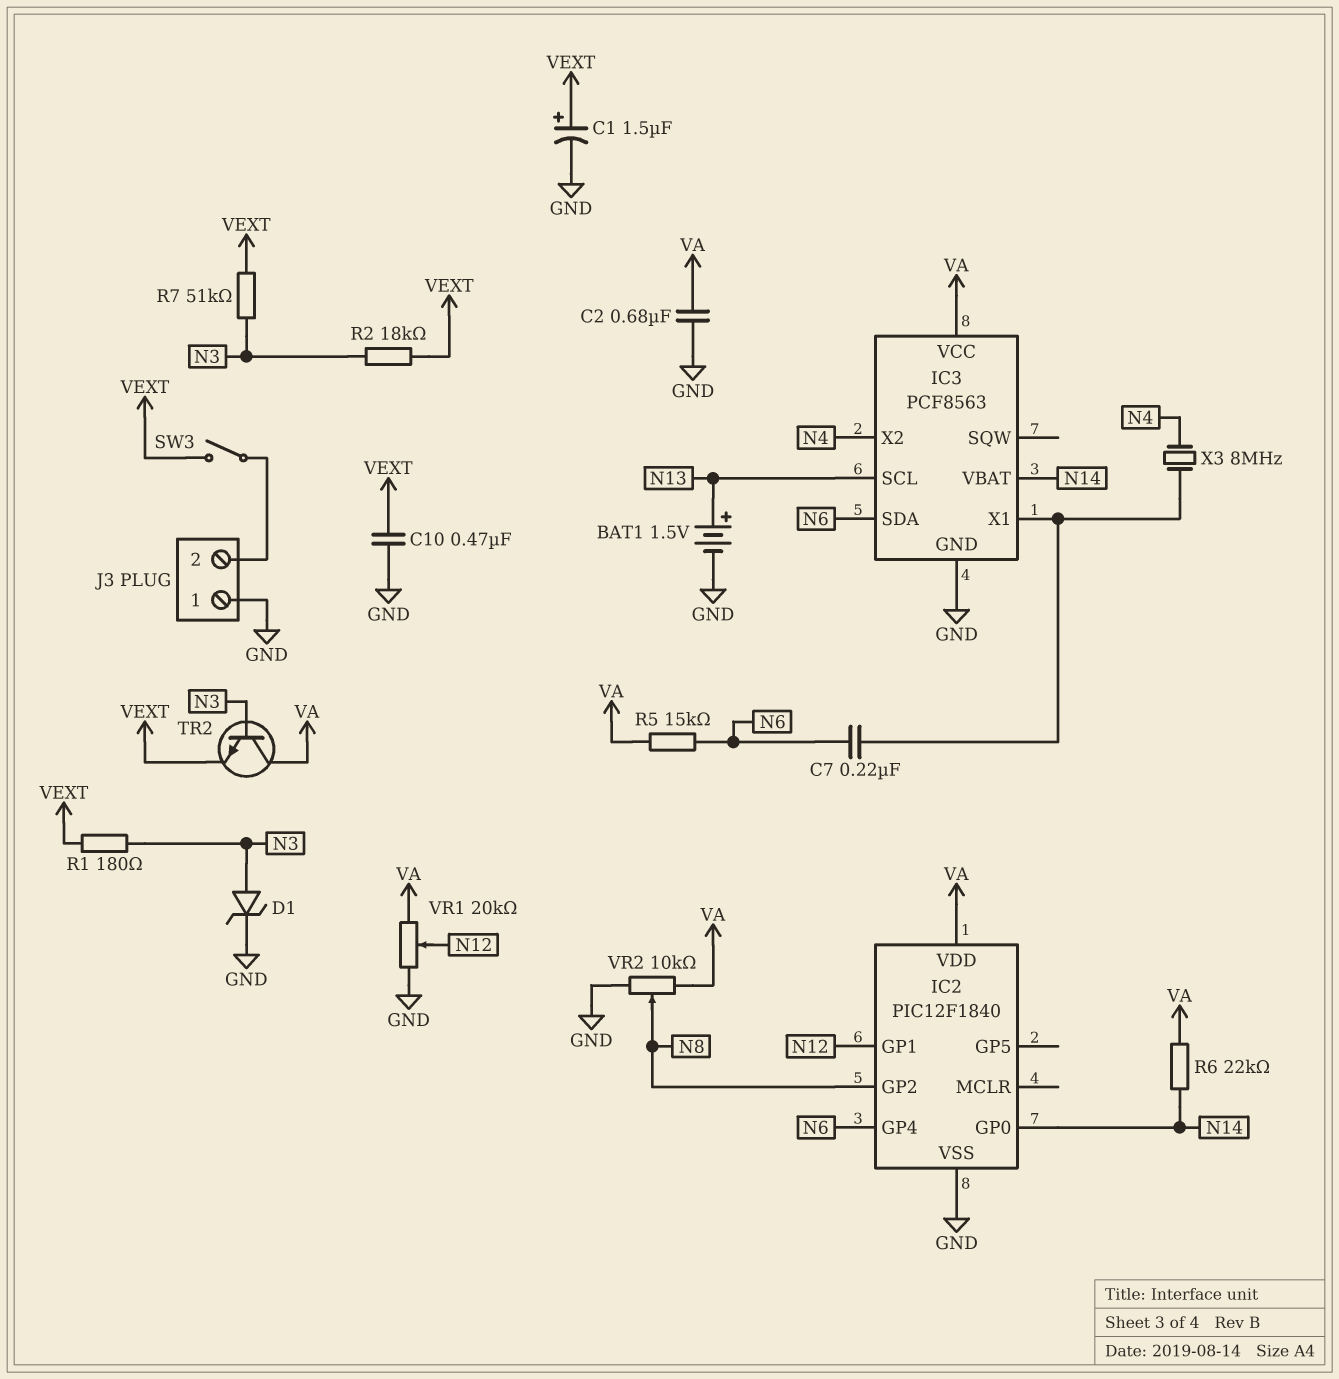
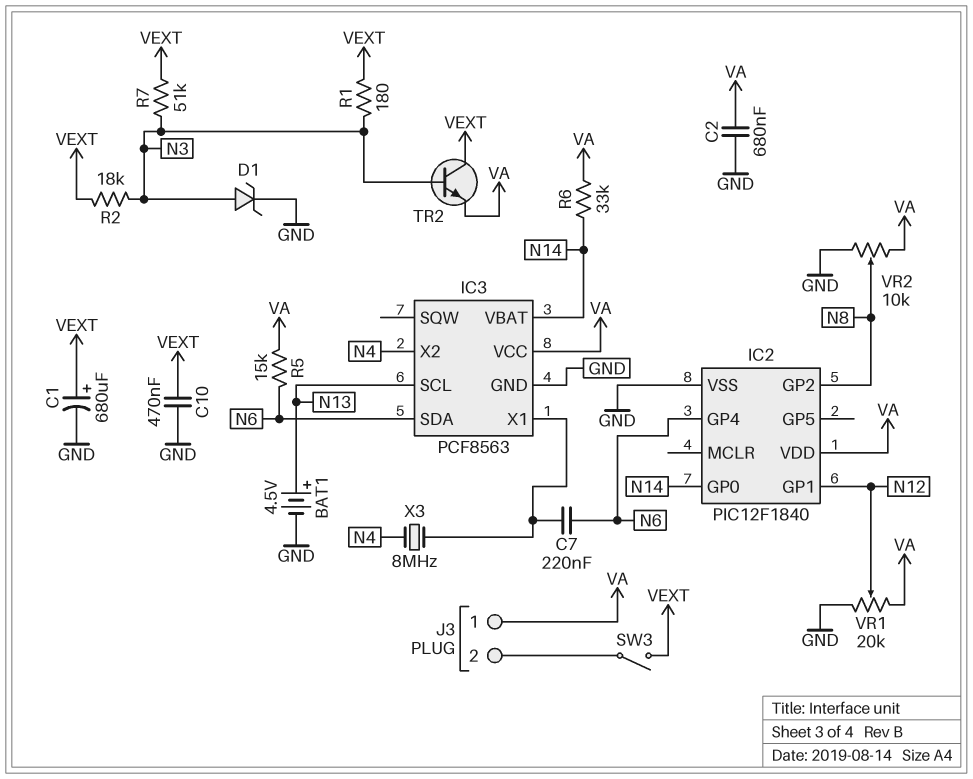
BAT1: 1.5V (plus N13, minus GND) -> 4.5V (plus N13, minus GND)
C1: 1.5uF (plus VEXT, minus GND) -> 680uF (plus VEXT, minus GND)
J3 pin 1: GND -> VA
R6: 22k (N14, VA) -> 33k (N14, VA)
TR2: NPN (B N3, C VA, E VEXT) -> NPN (B N3, C VEXT, E VA)

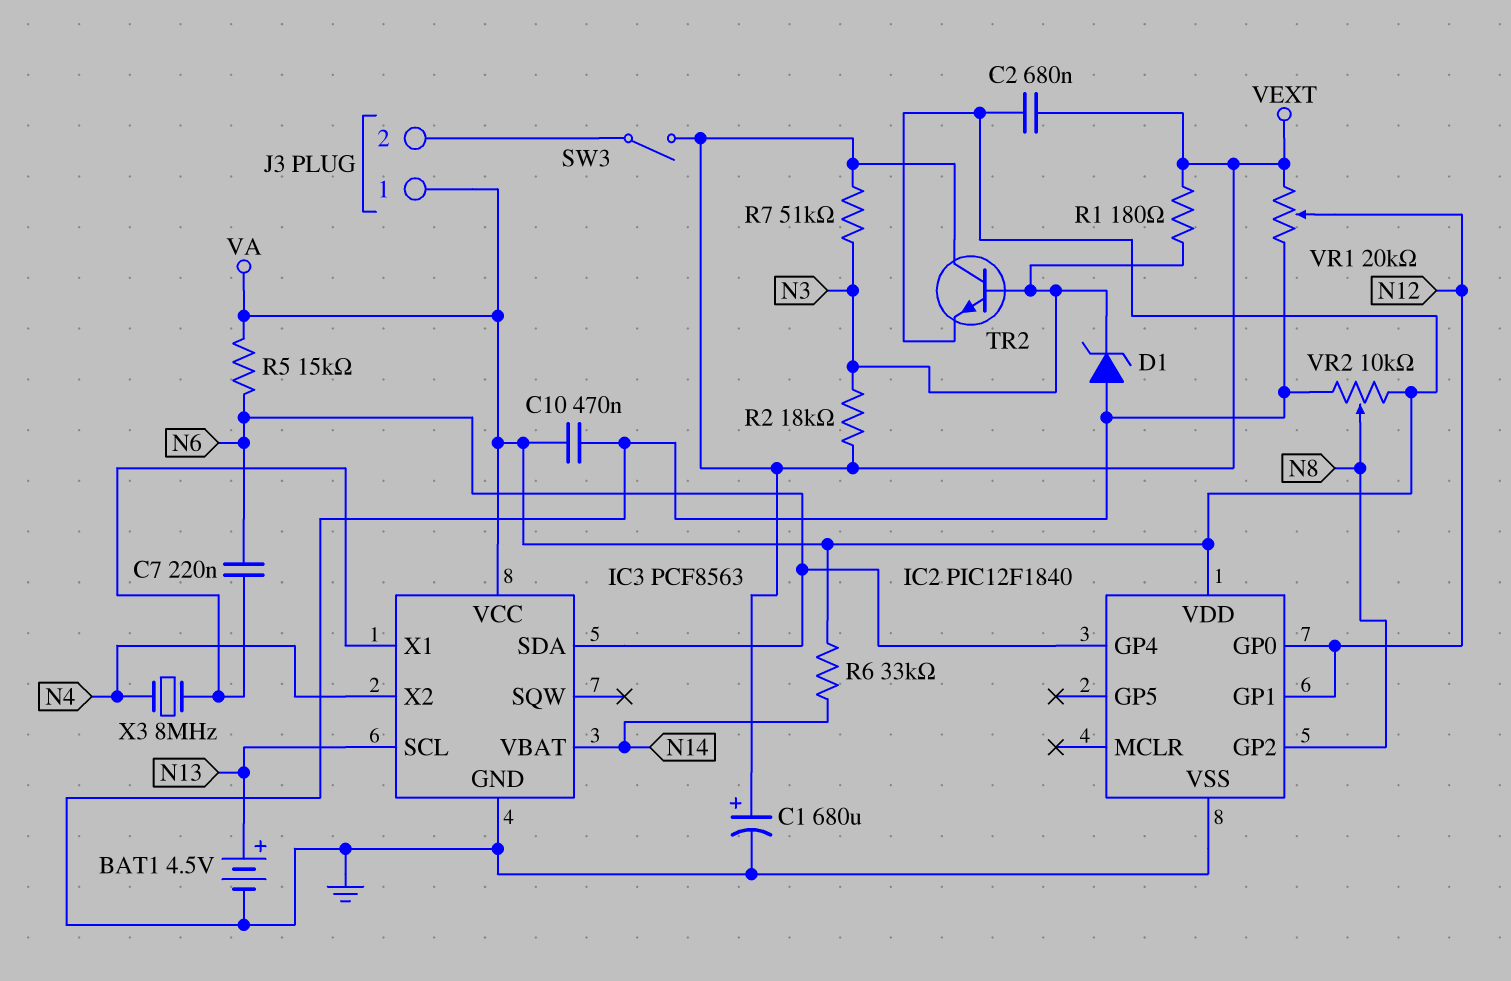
C2: 680nF (GND, VA) -> 680nF (VA, VEXT)
C10: 470nF (GND, VEXT) -> 470nF (GND, VA)
D1: zener (A N3, K GND) -> zener (A GND, K N3)
IC2 pin GP0: N14 -> N12
VR1: 20k (GND, VA, wiper N12) -> 20k (GND, VEXT, wiper N12)

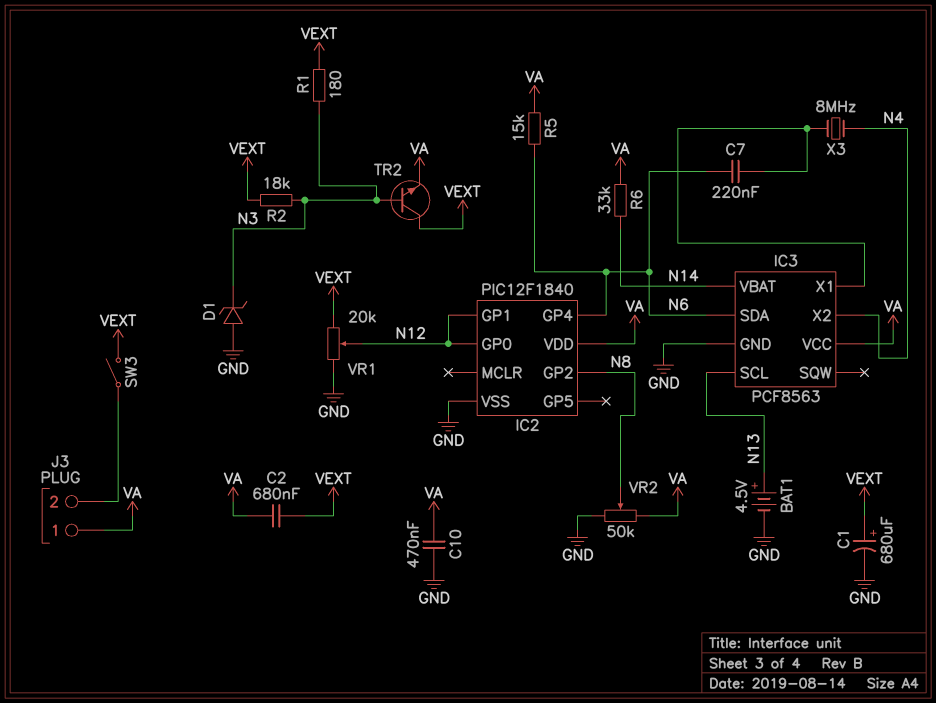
R7: 51k (N3, VEXT) -> none
VR2: 10k (GND, VA, wiper N8) -> 50k (GND, VA, wiper N8)

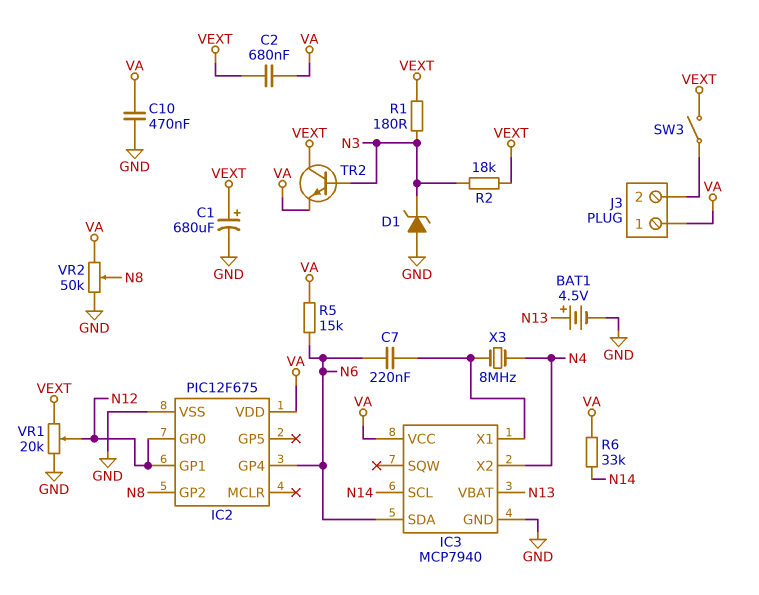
IC2: PIC12F1840 -> PIC12F675
IC3: PCF8563 -> MCP7940
IC3 pin SCL: N13 -> N14
IC3 pin VBAT: N14 -> N13

